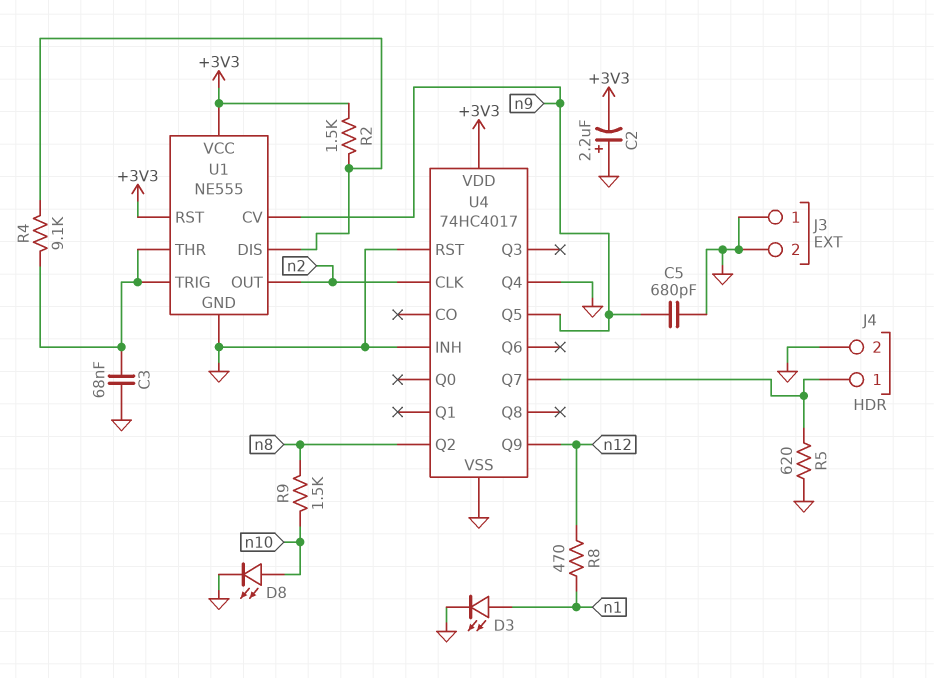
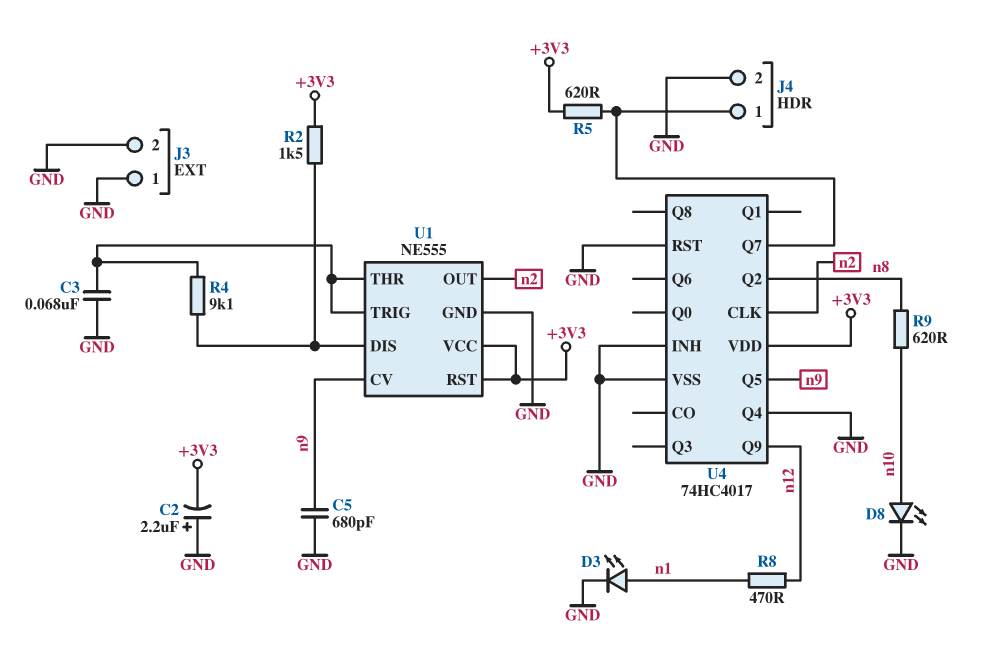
R5: 620 (GND, J4/1) -> 620 (+3V3, J4/1)
R9: 1.5k (n8, n10) -> 620 (n8, n10)

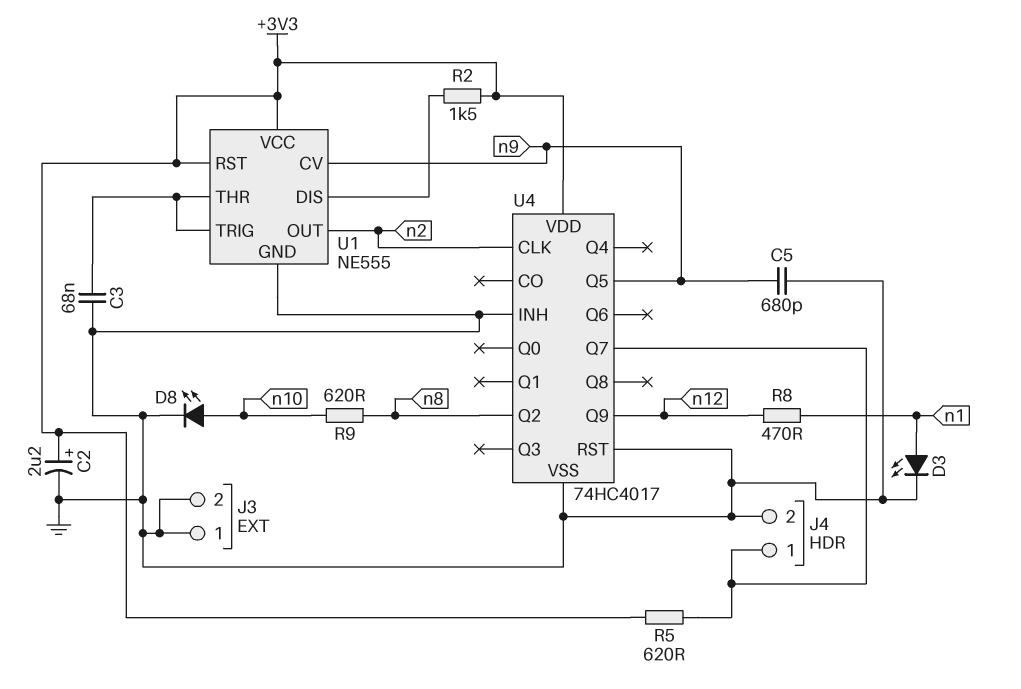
C2: 2.2uF (plus GND, minus +3V3) -> 2.2uF (plus +3V3, minus GND)
R4: 9.1k (U1/DIS, U1/THR) -> none
U4 pin Q4: GND -> none

